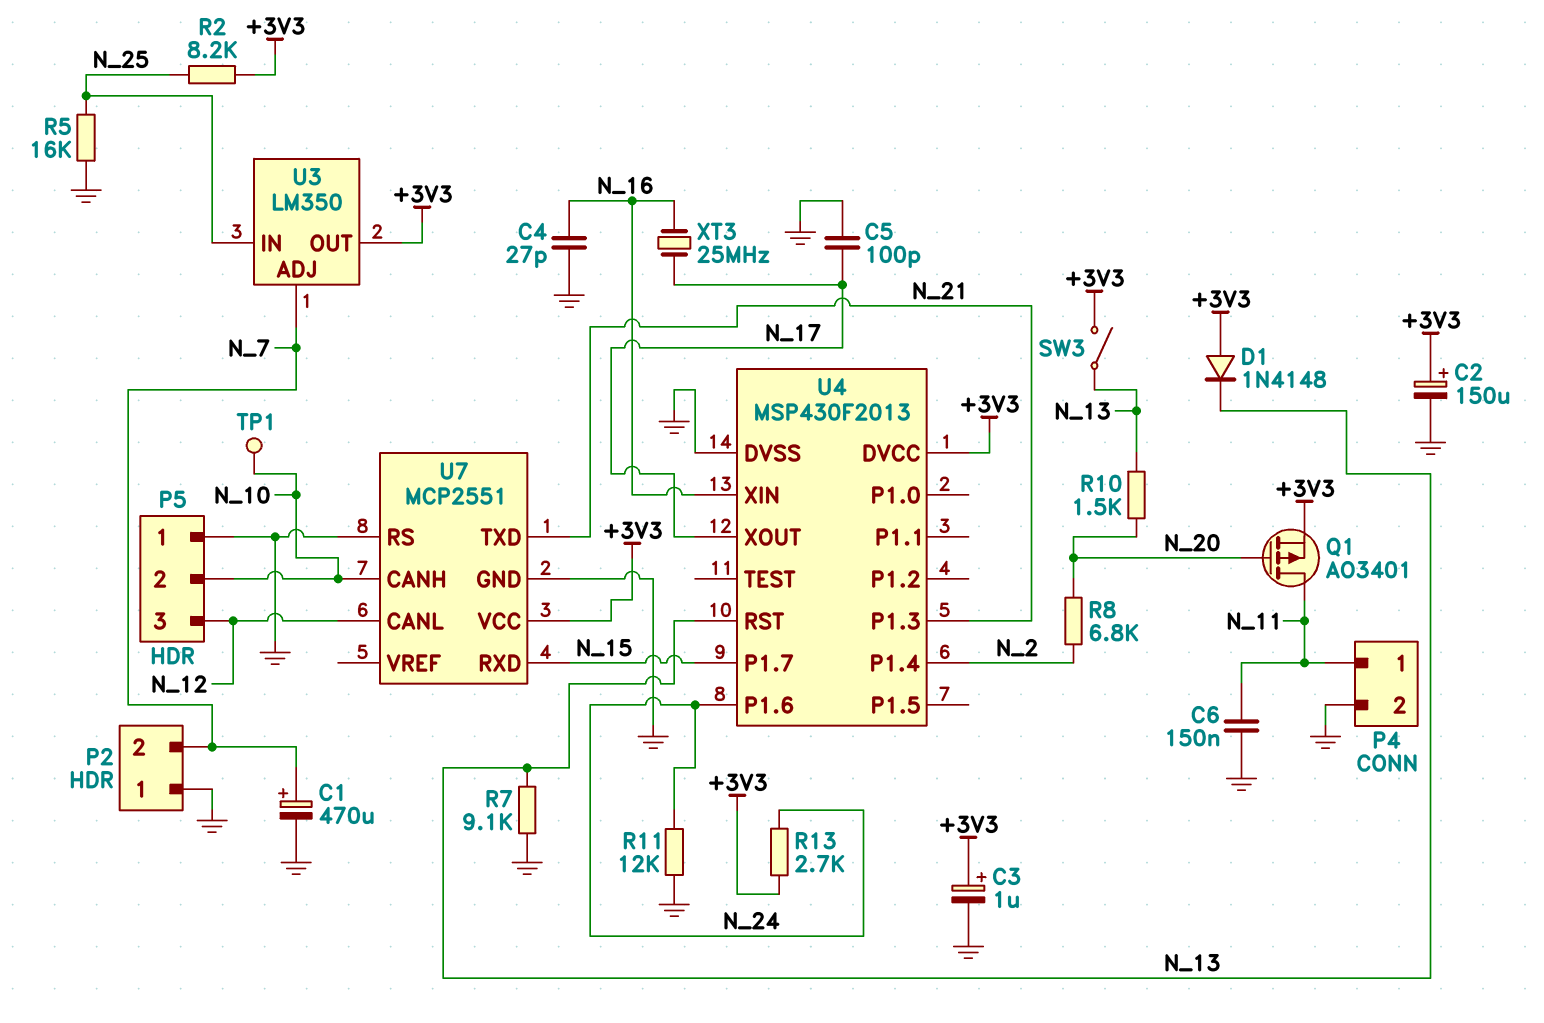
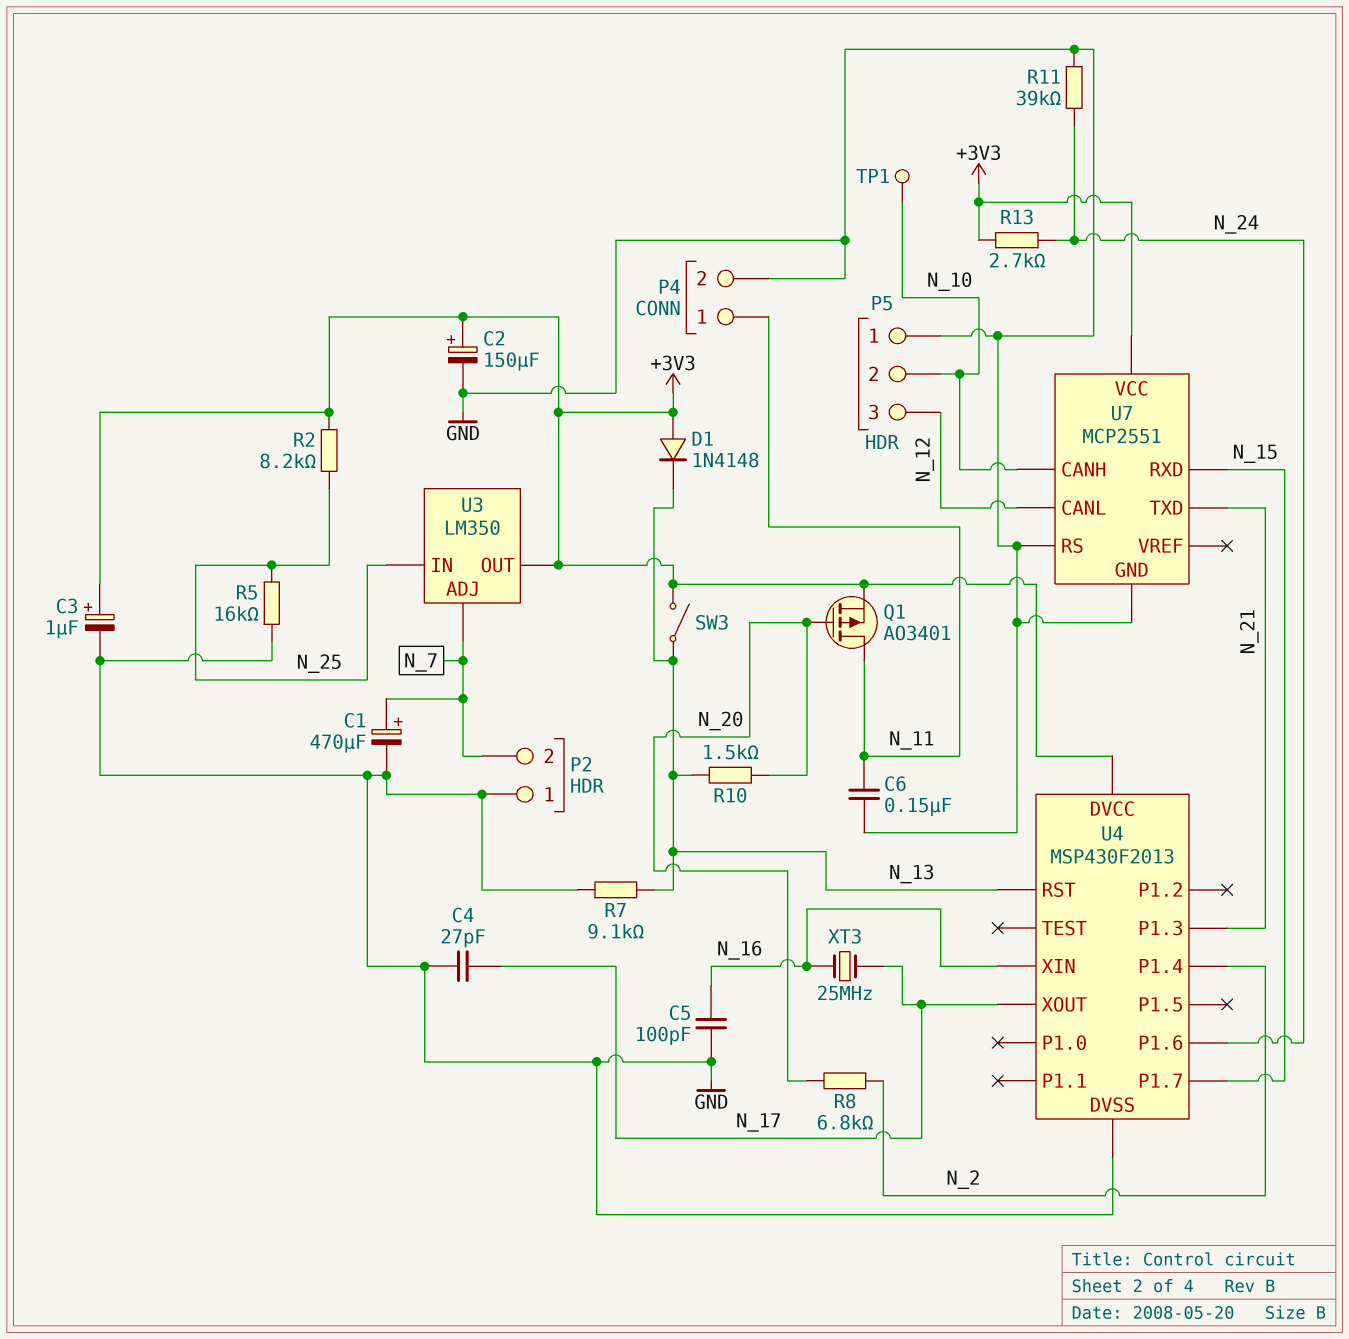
C4: 27pF (GND, N_16) -> 27pF (GND, N_17)
C5: 100pF (GND, N_17) -> 100pF (GND, N_16)
R11: 12k (GND, N_24) -> 39k (GND, N_24)

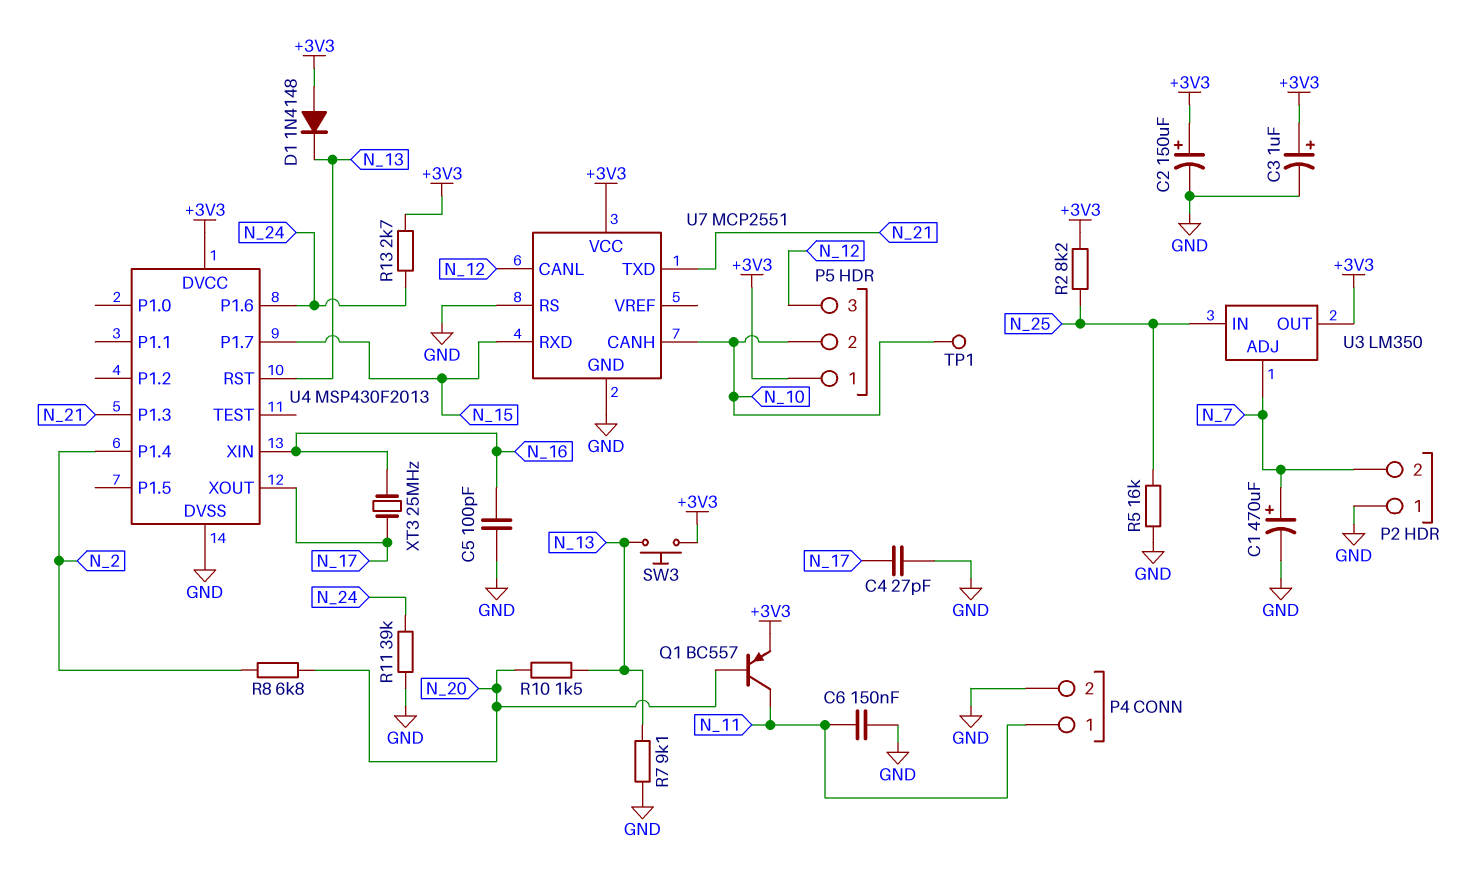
P5 pin 1: GND -> +3V3
Q1: PMOS AO3401 (G N_20, D N_11, S +3V3) -> PNP BC557 (B N_20, C N_11, E +3V3)
SW3: switch (+3V3, N_13) -> button (+3V3, N_13)

